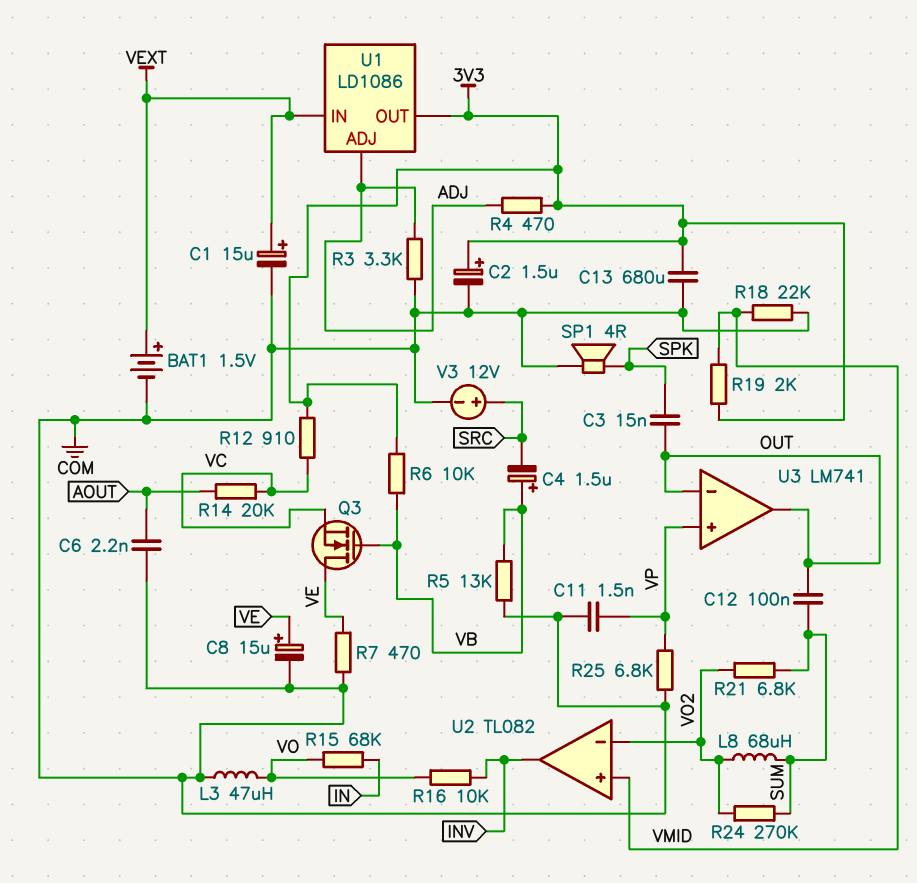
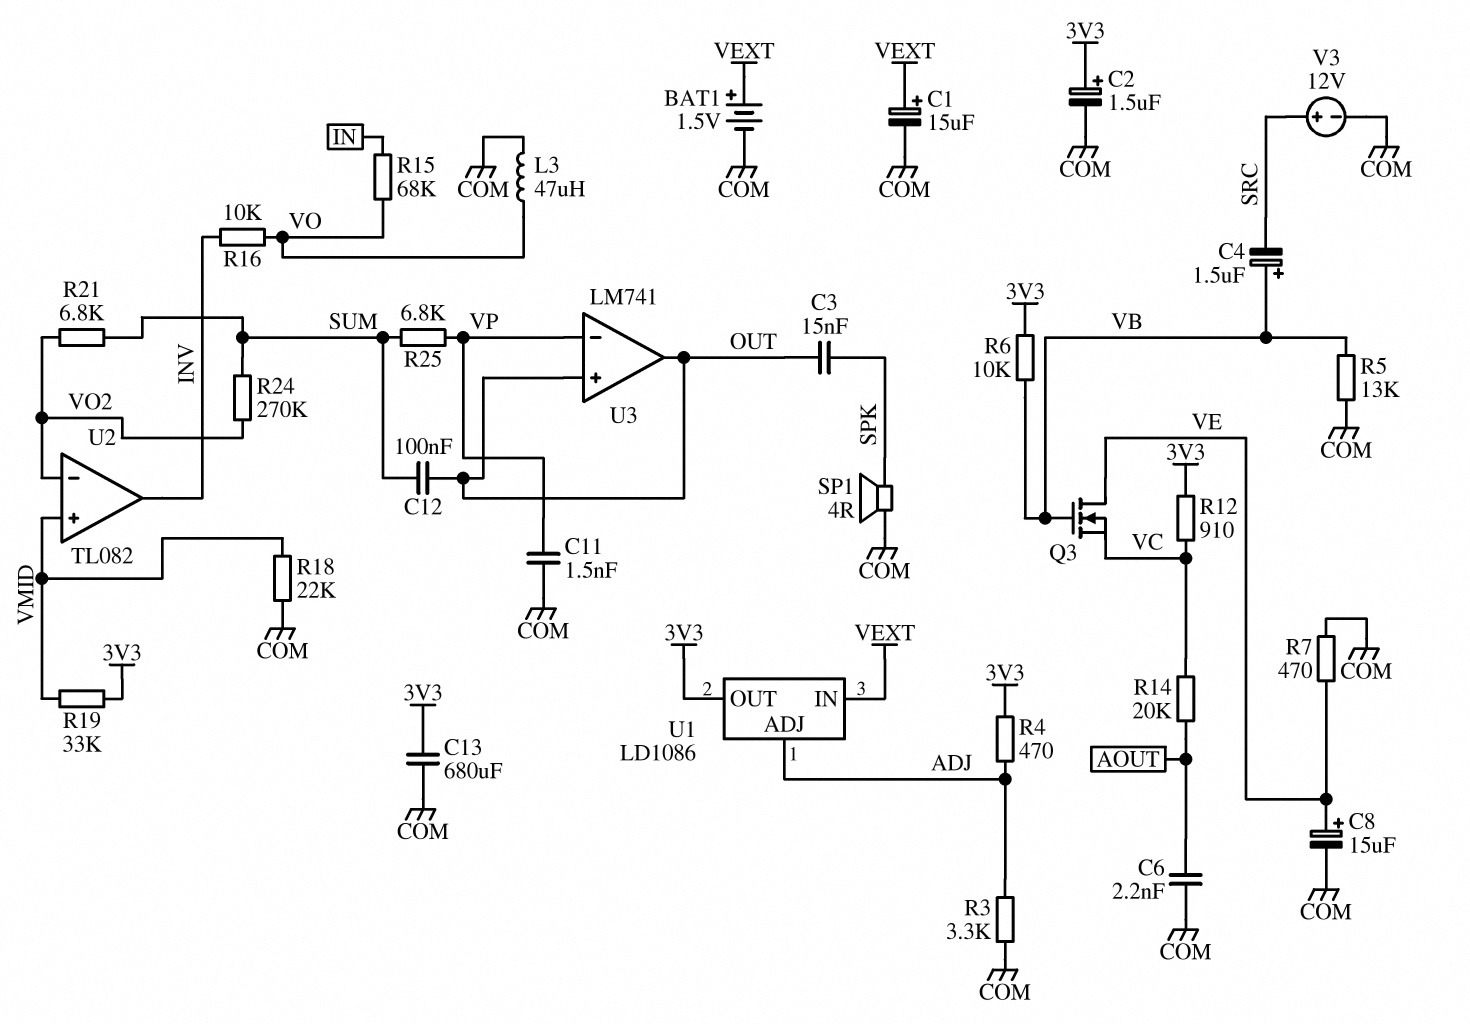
L8: 68uH (SUM, VO2) -> none
R19: 2k (3V3, VMID) -> 33k (3V3, VMID)
R25: 6.8k (COM, VP) -> 6.8k (SUM, VP)
U3 pin in+: VP -> OUT
U3 pin in-: OUT -> VP

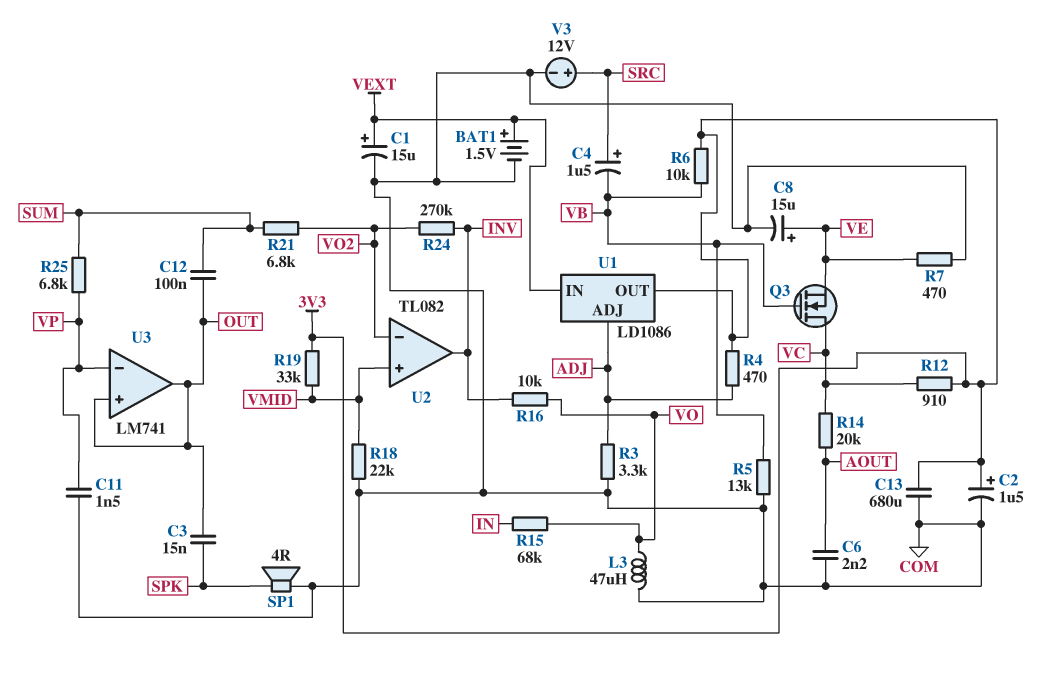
C4: 1.5uF (plus VB, minus SRC) -> 1.5uF (plus SRC, minus VB)
Q3: NMOS (G VB, D VE, S VC) -> NMOS (G VB, D VC, S VE)
R24: 270k (SUM, VO2) -> 270k (INV, VO2)

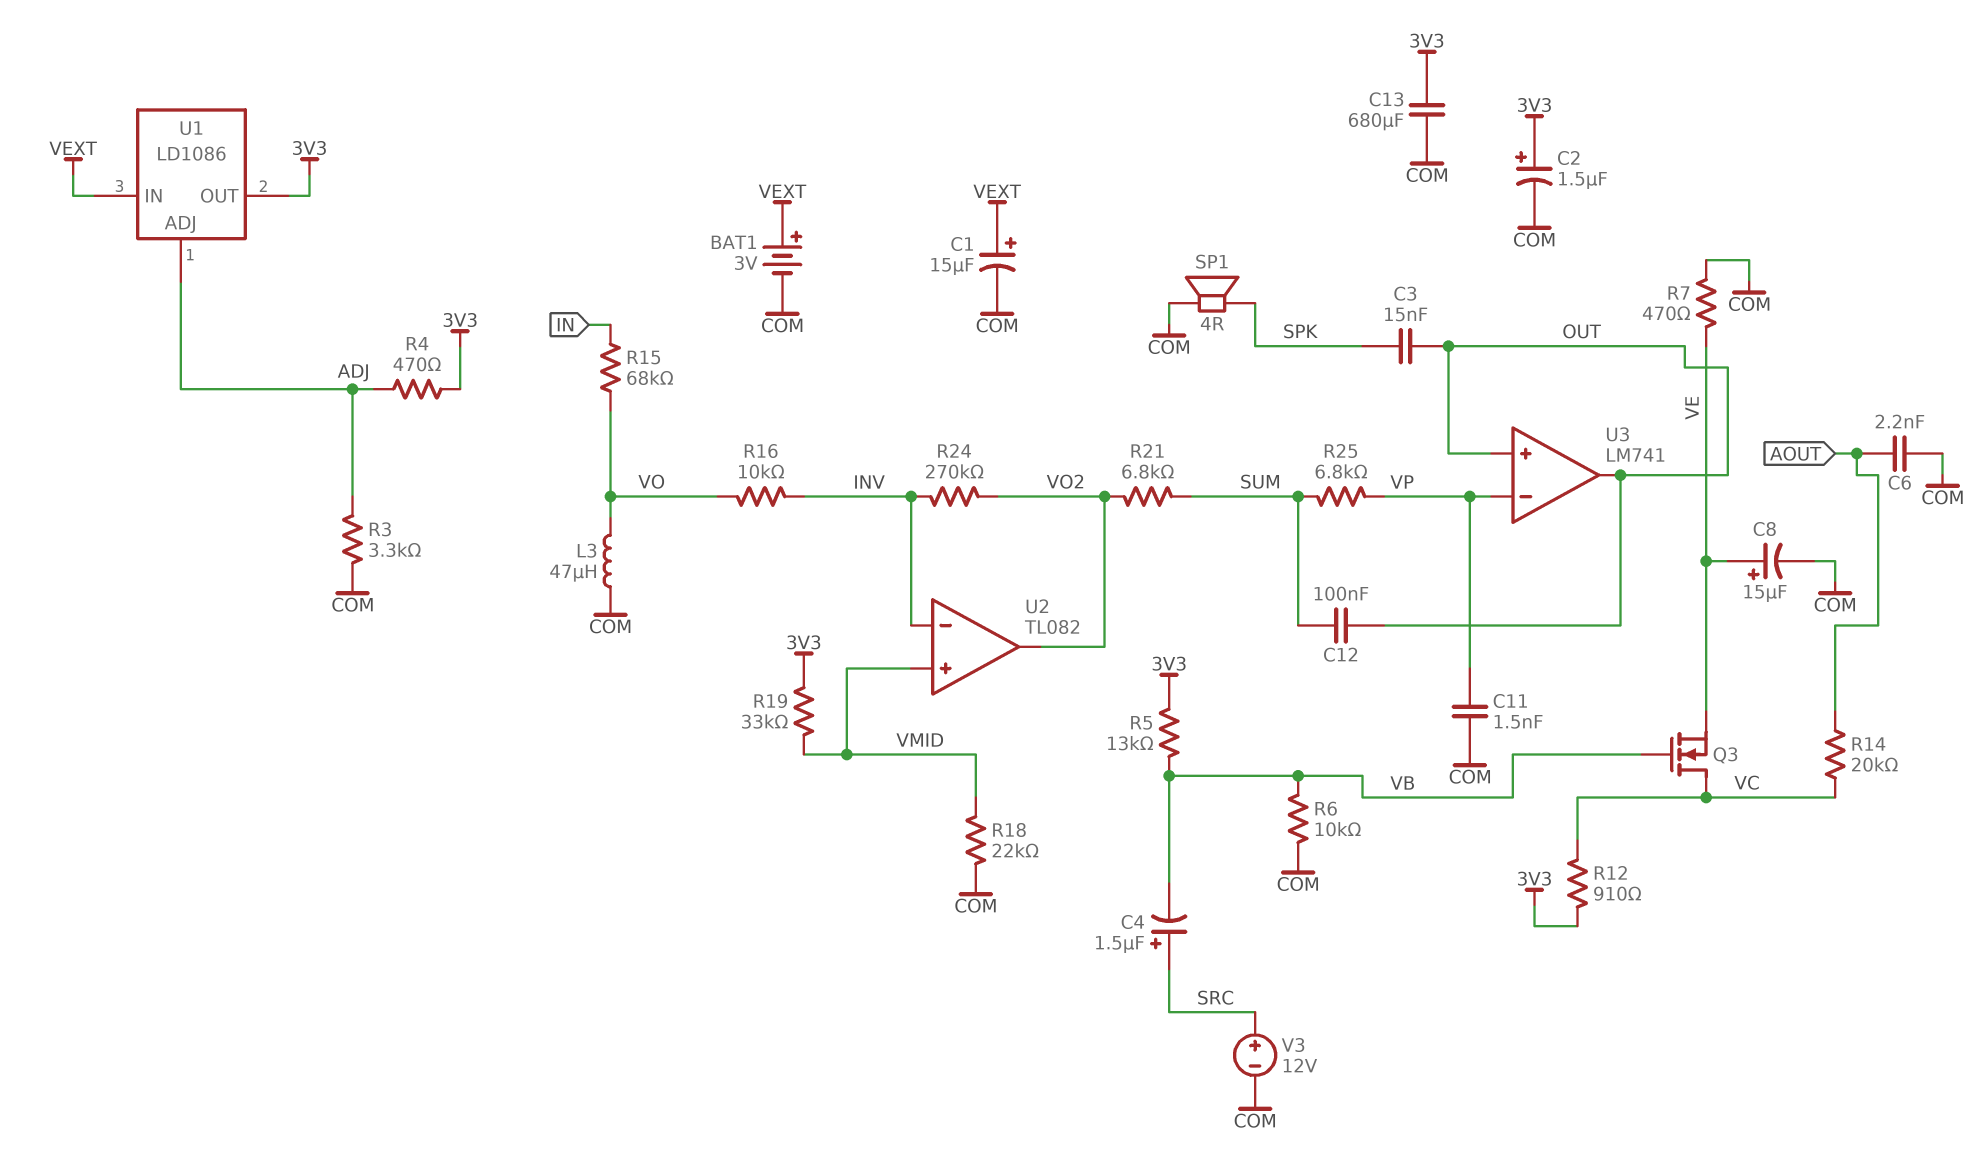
BAT1: 1.5V (plus VEXT, minus COM) -> 3V (plus VEXT, minus COM)
R5: 13k (COM, VB) -> 13k (3V3, VB)
R6: 10k (3V3, VB) -> 10k (COM, VB)
U2 pin in-: VO2 -> INV
U2 pin out: INV -> VO2

